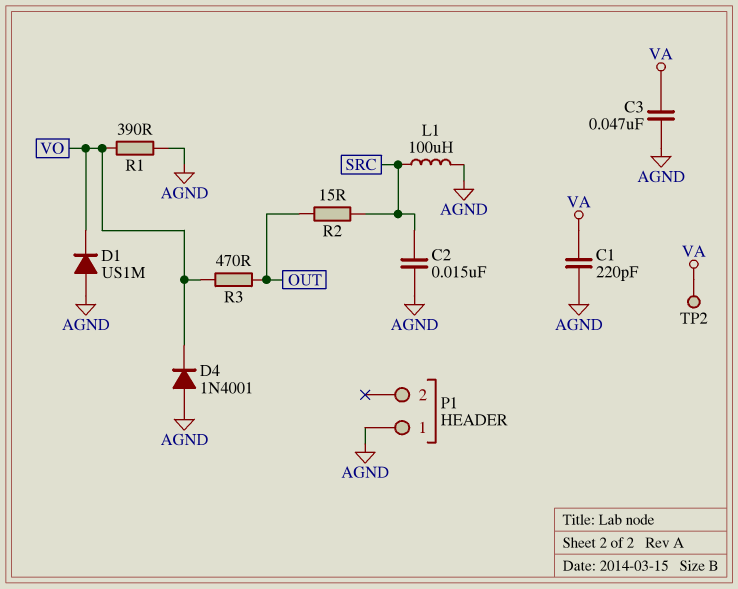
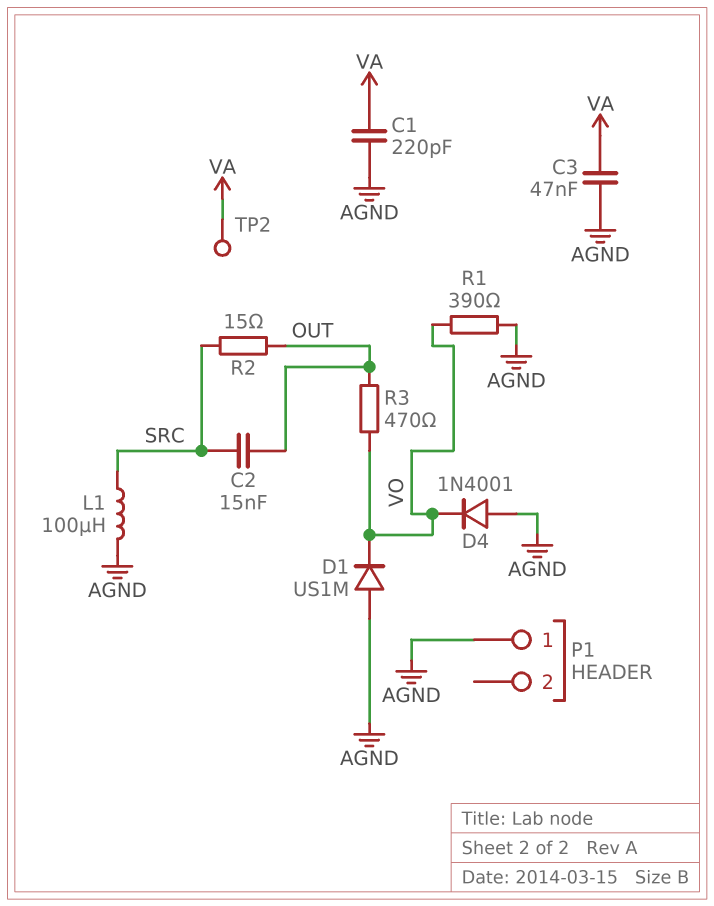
C2: 15nF (AGND, SRC) -> 15nF (OUT, SRC)

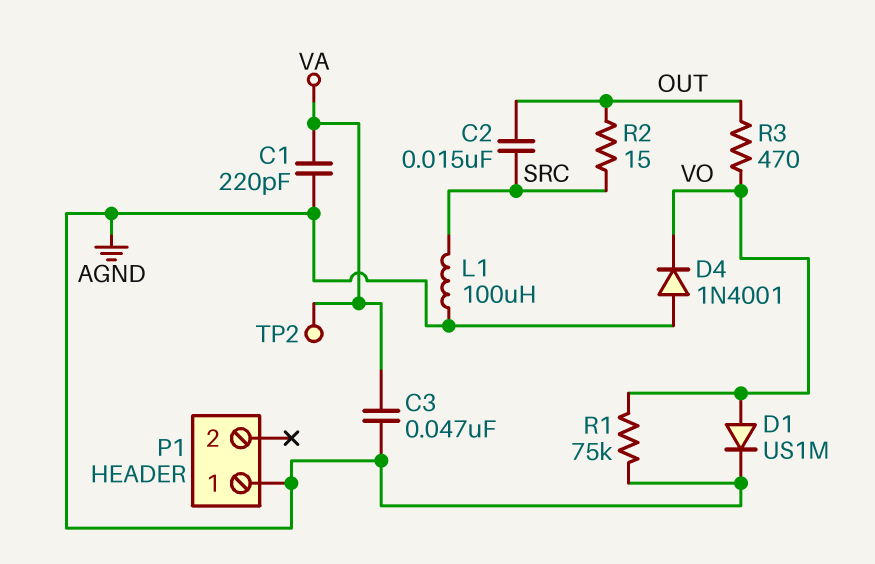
D1: diode US1M (A AGND, K VO) -> diode US1M (A VO, K AGND)
R1: 390 (AGND, VO) -> 75k (AGND, VO)

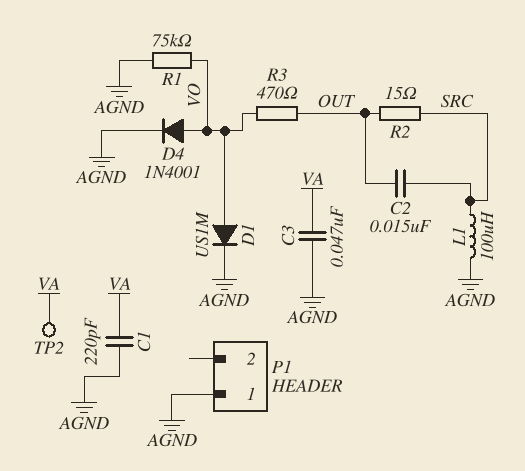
D4: diode 1N4001 (A AGND, K VO) -> diode 1N4001 (A VO, K AGND)

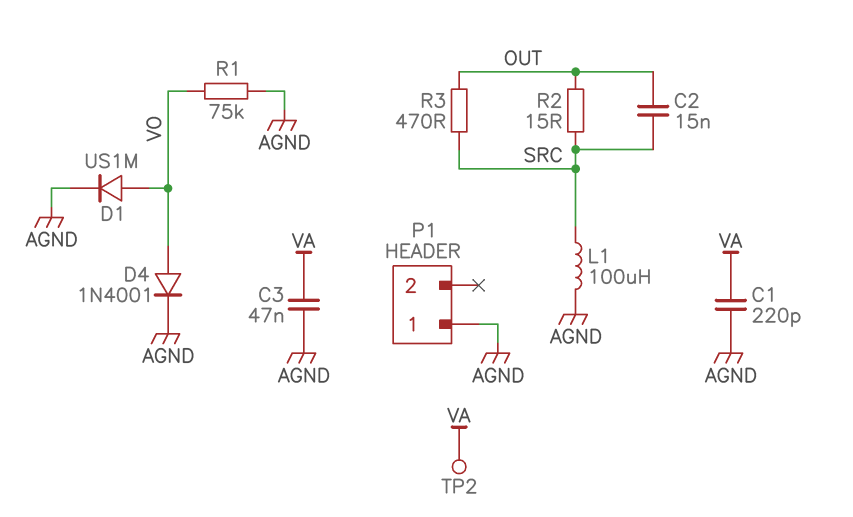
R3: 470 (OUT, VO) -> 470 (OUT, SRC)

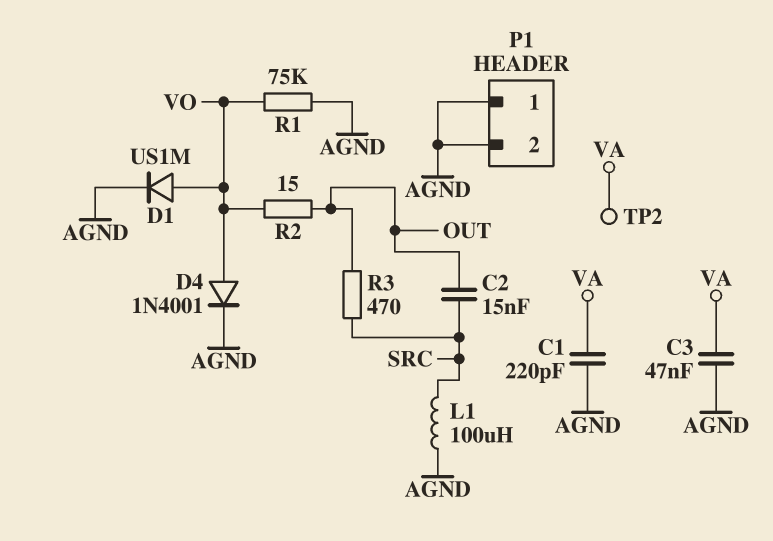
P1 pin 2: none -> AGND
R2: 15 (OUT, SRC) -> 15 (OUT, VO)

